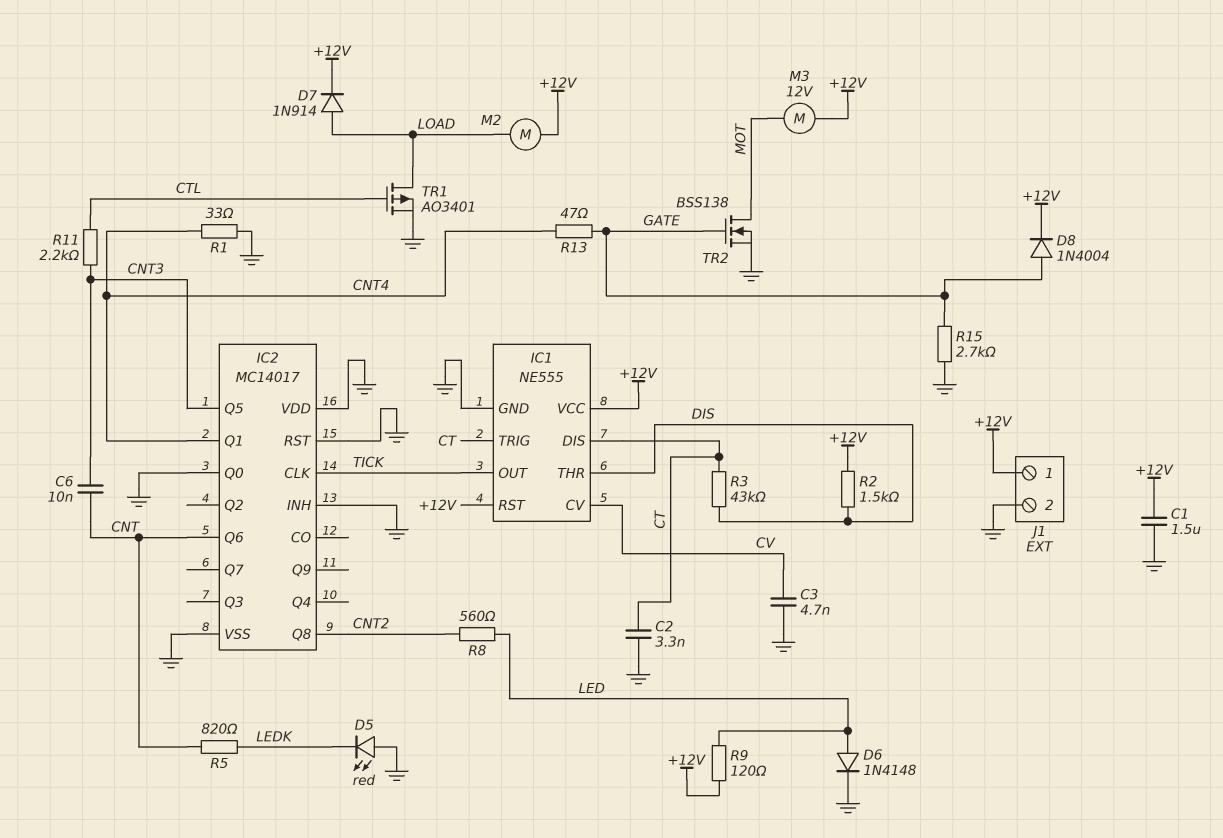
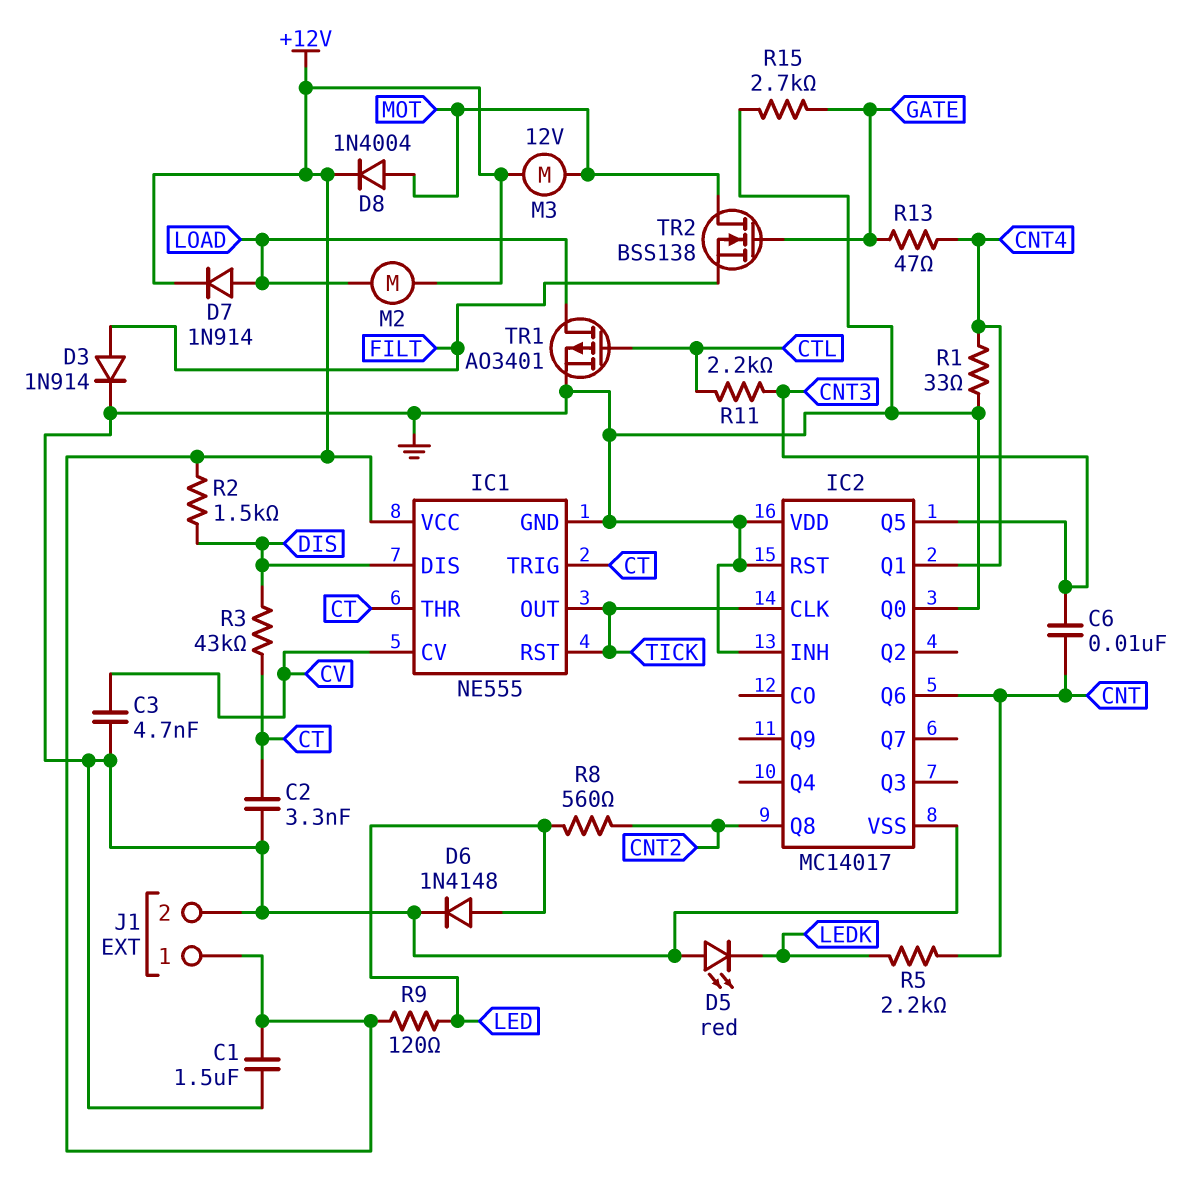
D3: none -> diode 1N914 (A FILT, K GND)
D8: diode 1N4004 (A GATE, K +12V) -> diode 1N4004 (A MOT, K +12V)
IC1 pin DIS: CT -> DIS
IC1 pin RST: +12V -> TICK
IC1 pin THR: DIS -> CT
R5: 820 (CNT, LEDK) -> 2.2k (CNT, LEDK)
TR2: NMOS BSS138 (G GATE, D MOT, S GND) -> NMOS BSS138 (G GATE, D MOT, S FILT)

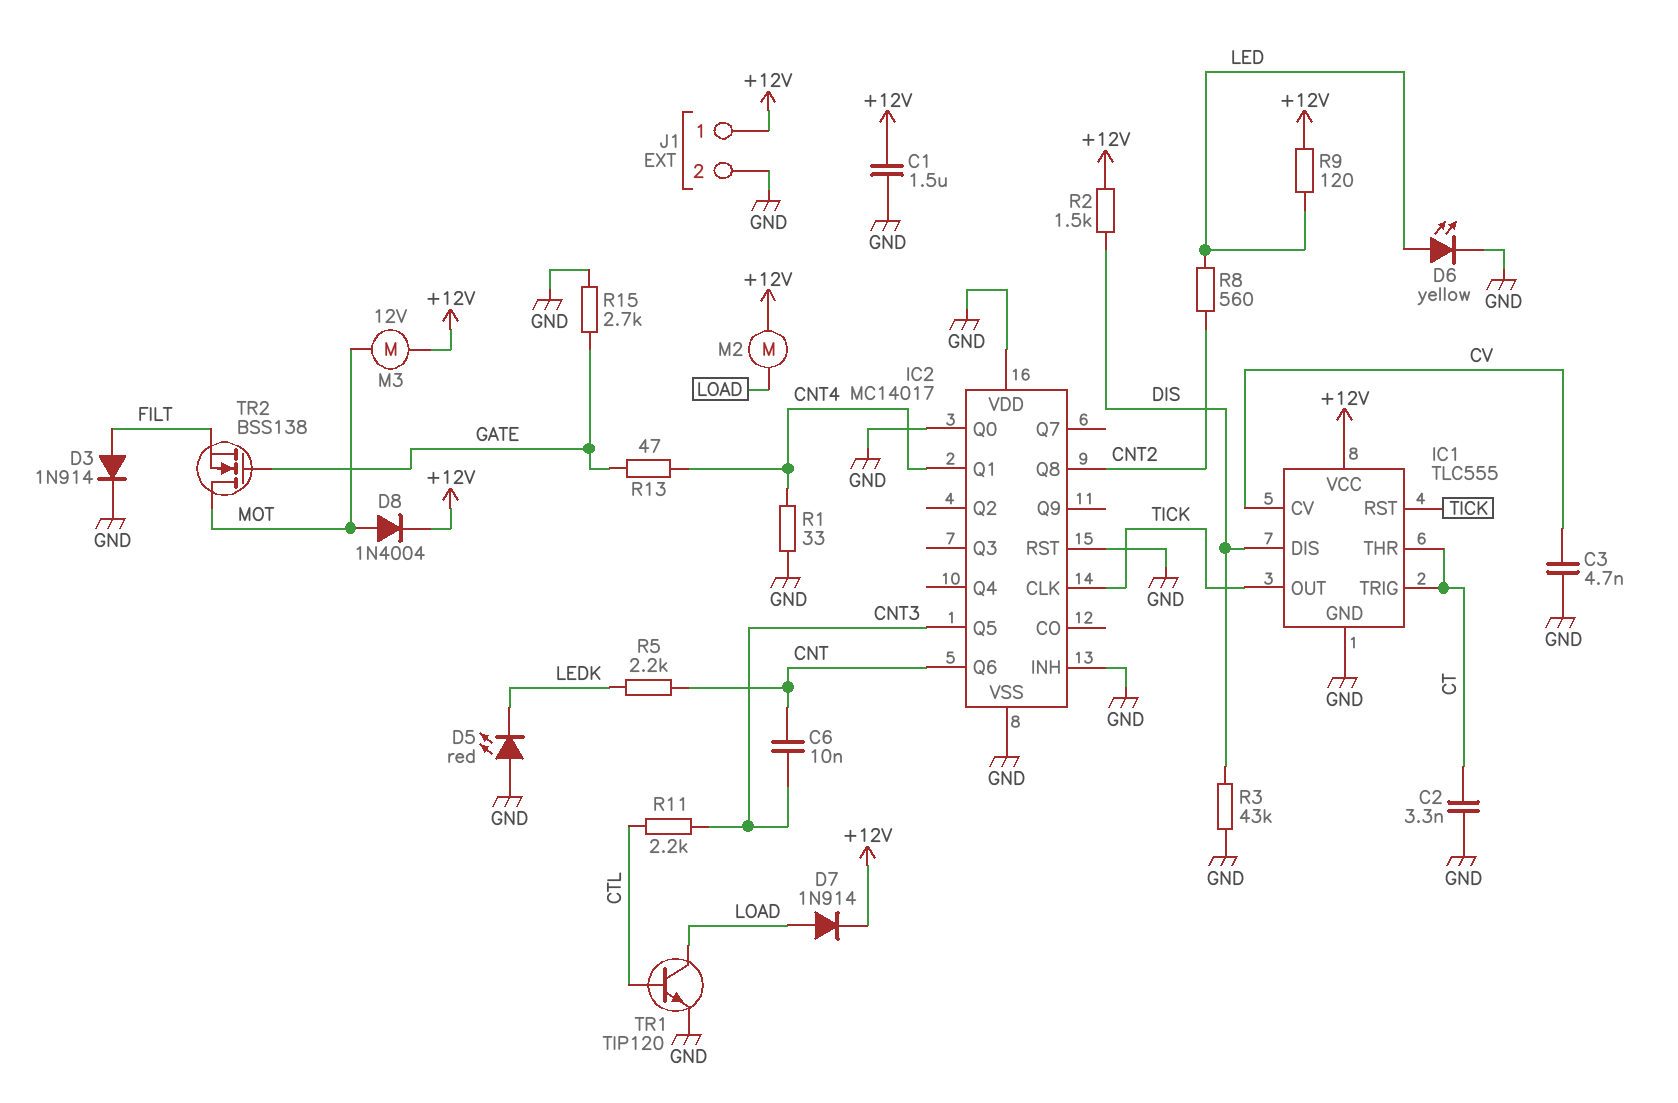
D6: diode 1N4148 (A LED, K GND) -> LED yellow (A LED, K GND)
IC1: NE555 -> TLC555
R3: 43k (CT, DIS) -> 43k (DIS, GND)
TR1: PMOS AO3401 (G CTL, D LOAD, S GND) -> NPN TIP120 (B CTL, C LOAD, E GND)

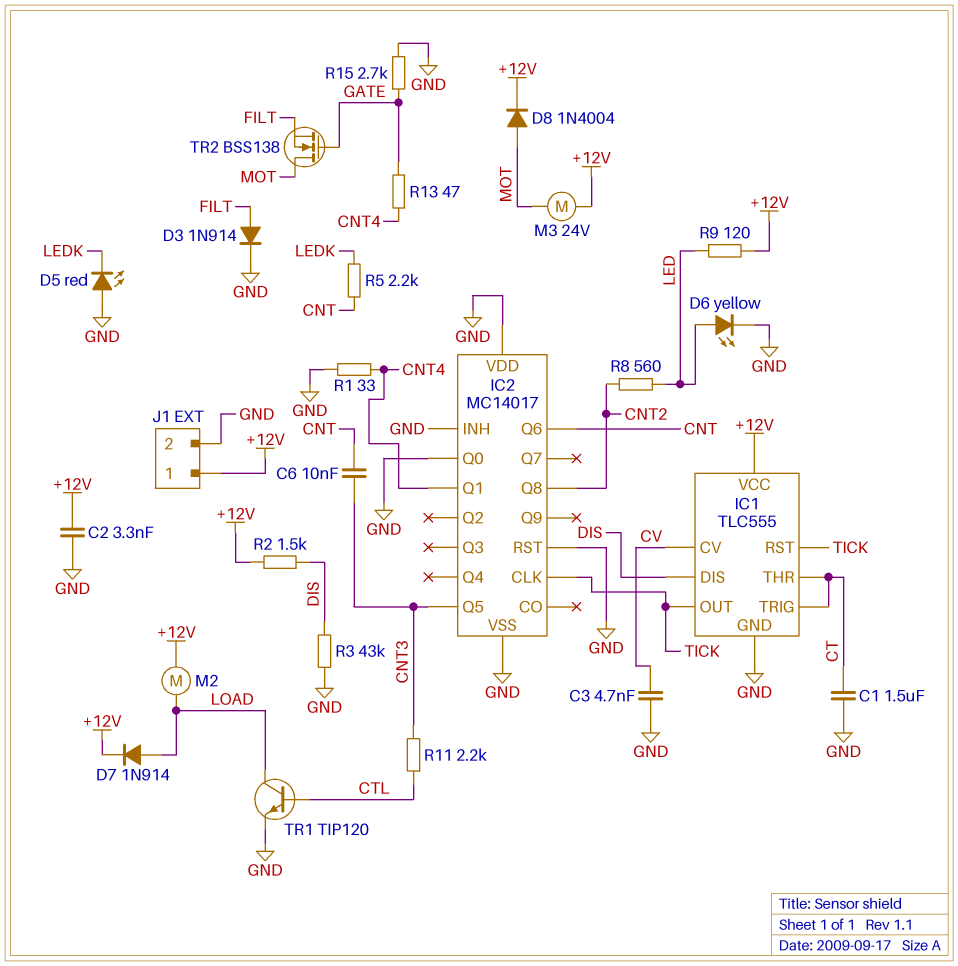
C1: 1.5uF (+12V, GND) -> 1.5uF (CT, GND)
C2: 3.3nF (CT, GND) -> 3.3nF (+12V, GND)
M3: motor 12V (+12V, MOT) -> motor 24V (+12V, MOT)

